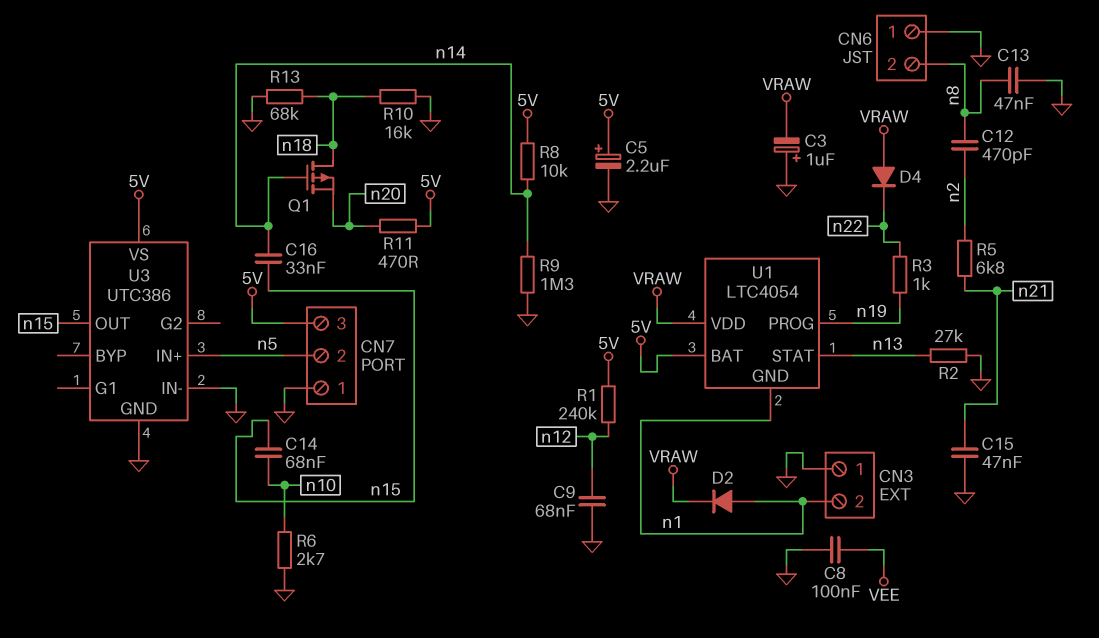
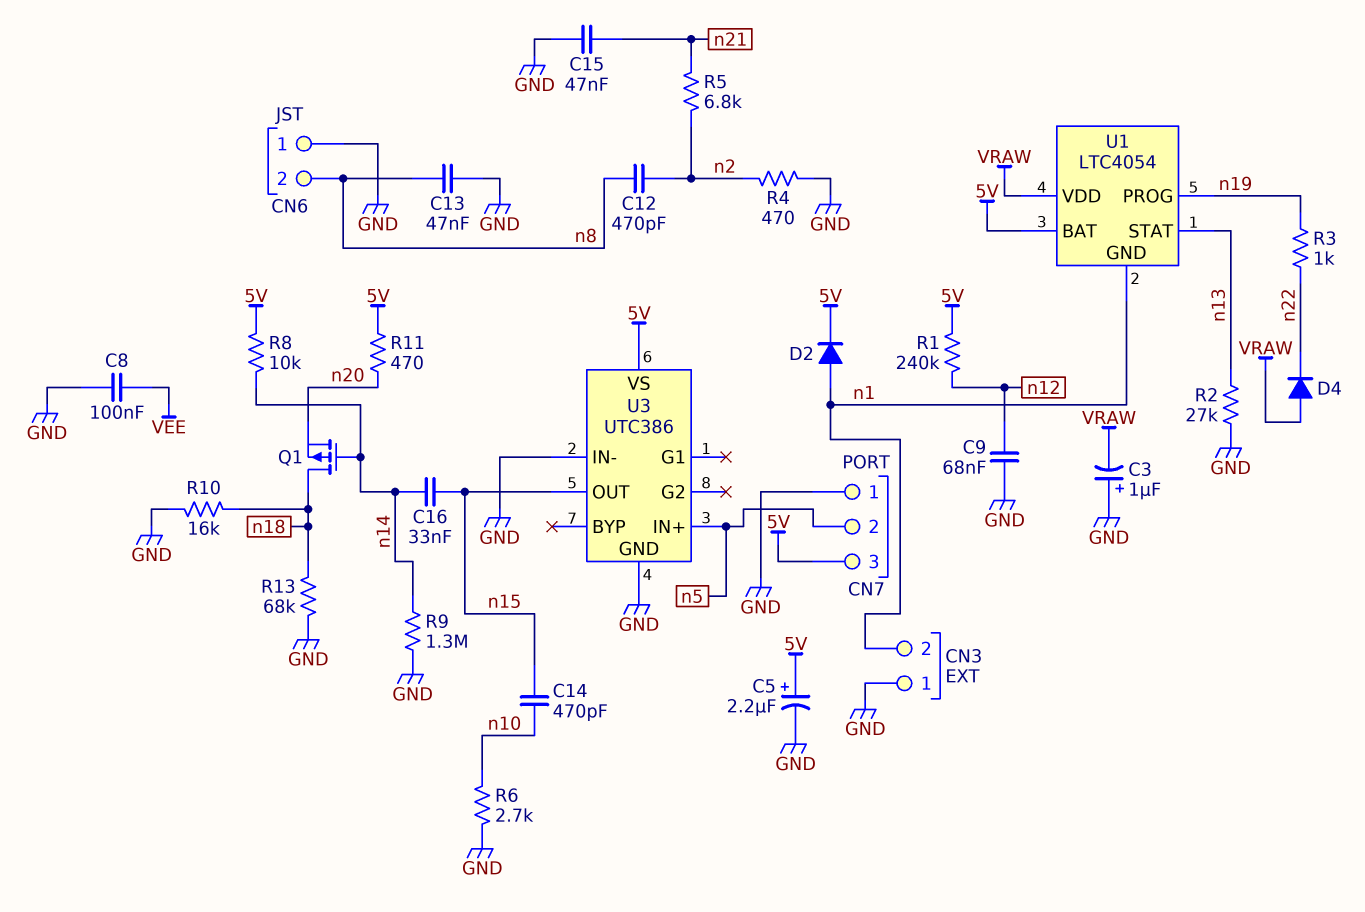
C14: 68nF (n10, n15) -> 470pF (n10, n15)
D2: diode (A n1, K VRAW) -> diode (A n1, K 5V)
R4: none -> 470 (GND, n2)

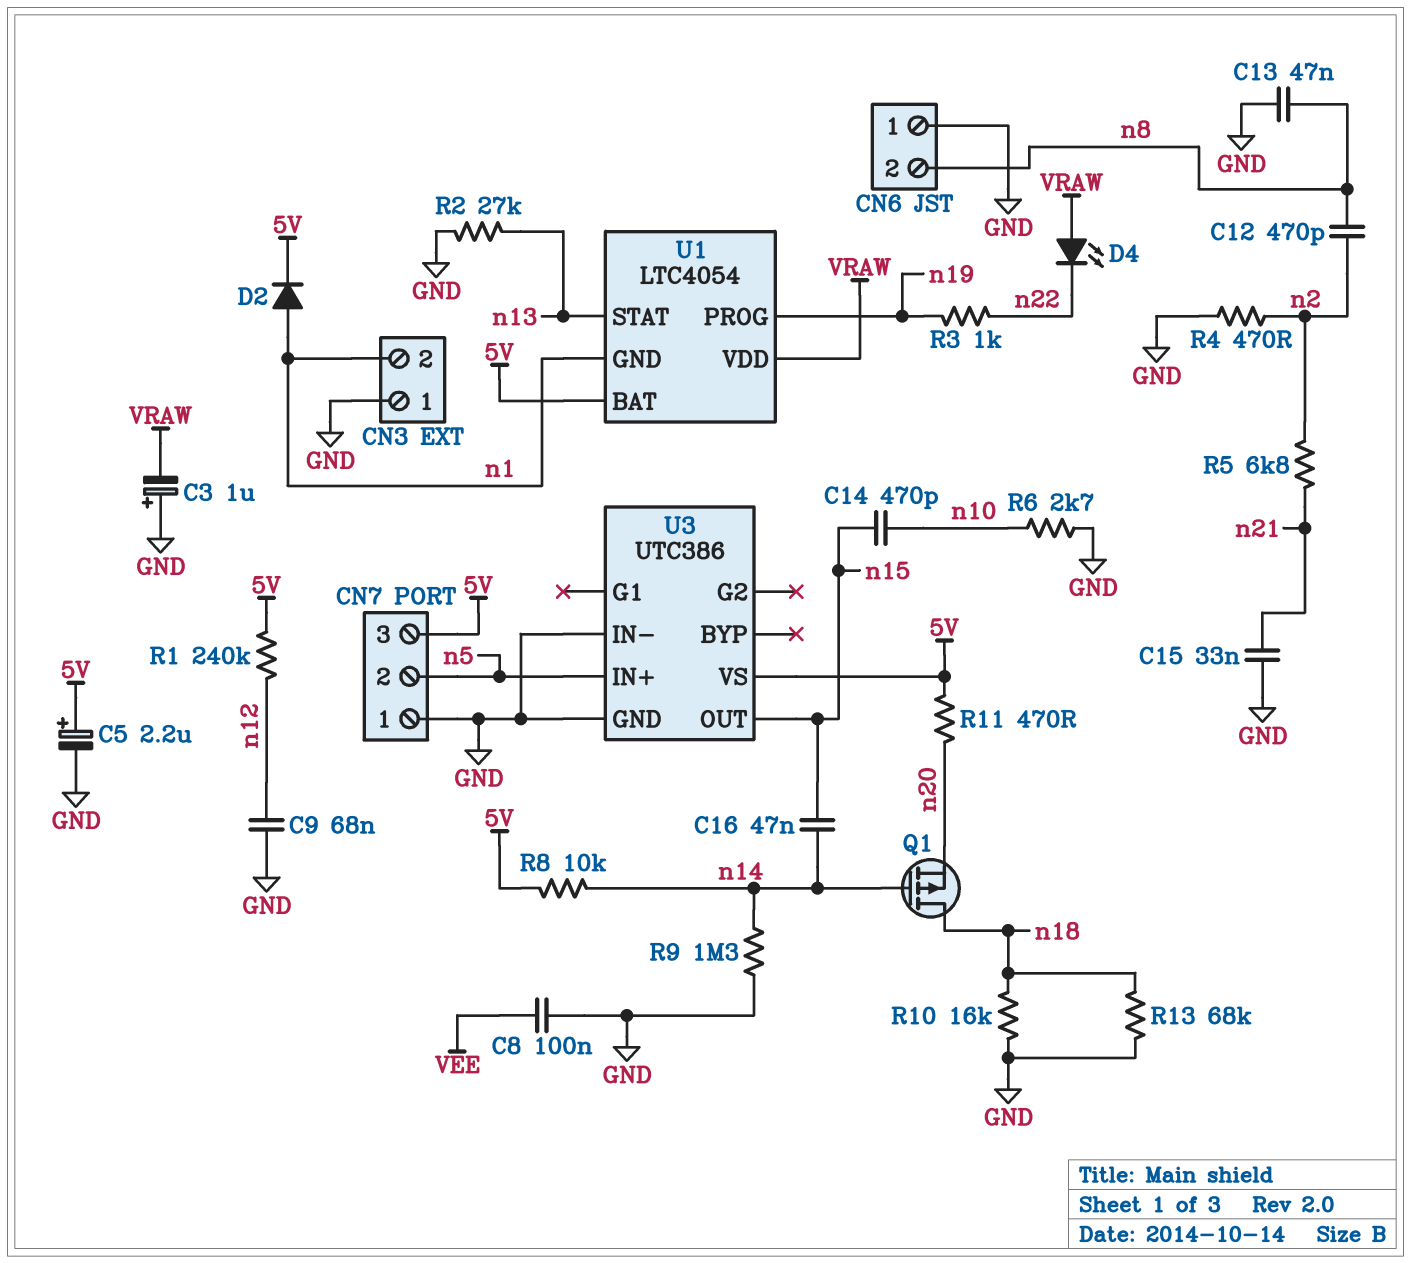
C15: 47nF (GND, n21) -> 33nF (GND, n21)
C16: 33nF (n14, n15) -> 47nF (n14, n15)
D4: diode (A VRAW, K n22) -> LED (A VRAW, K n22)

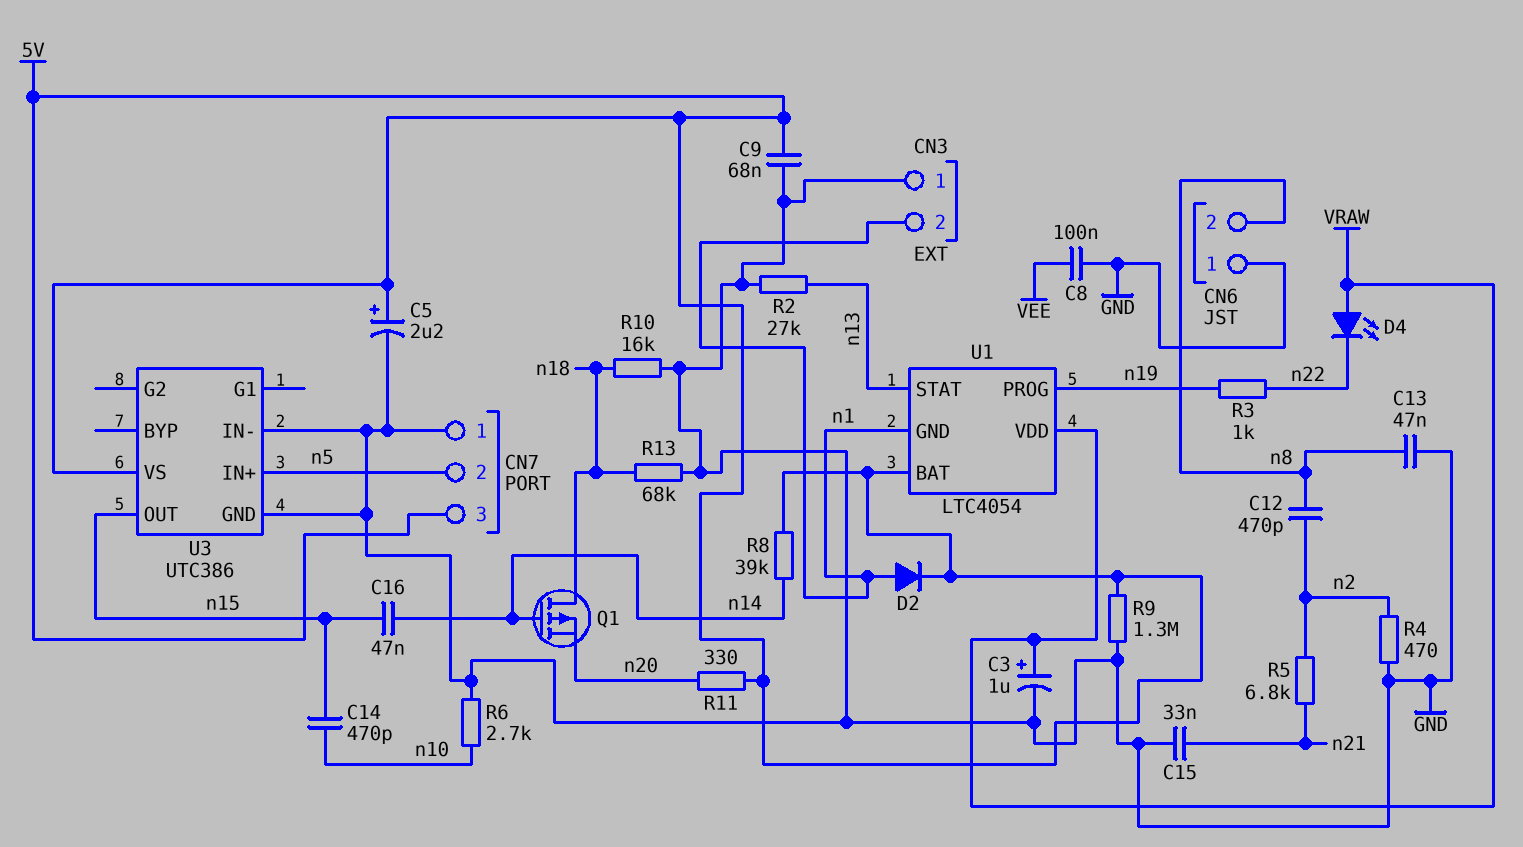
C3: 1uF (plus GND, minus VRAW) -> 1uF (plus VRAW, minus GND)
C9: 68nF (GND, n12) -> 68nF (5V, GND)
R1: 240k (5V, n12) -> none
R8: 10k (5V, n14) -> 39k (5V, n14)
R9: 1.3M (GND, n14) -> 1.3M (5V, GND)
R11: 470 (5V, n20) -> 330 (5V, n20)

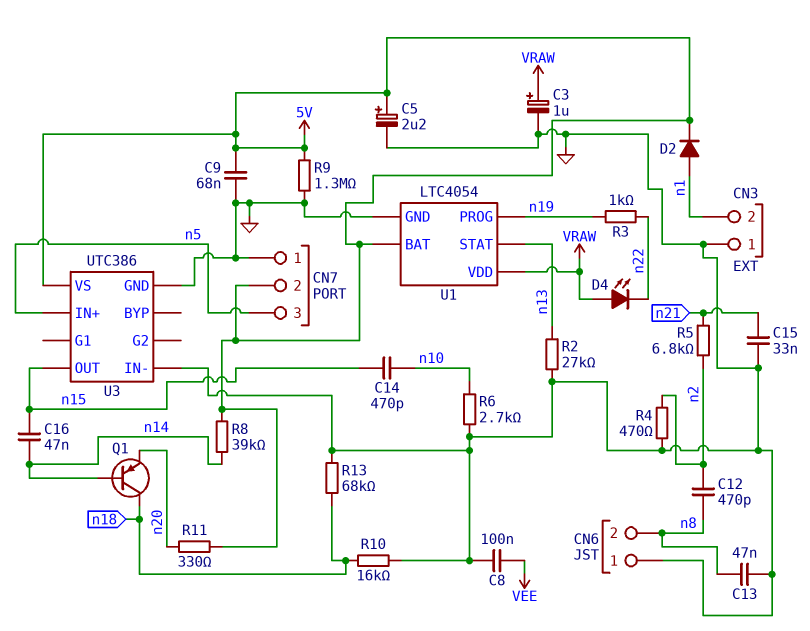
CN7 pin 2: n5 -> 5V
CN7 pin 3: 5V -> n5
Q1: PMOS (G n14, D n18, S n20) -> PNP (B n14, C n18, E n20)
U1 pin GND: n1 -> GND

